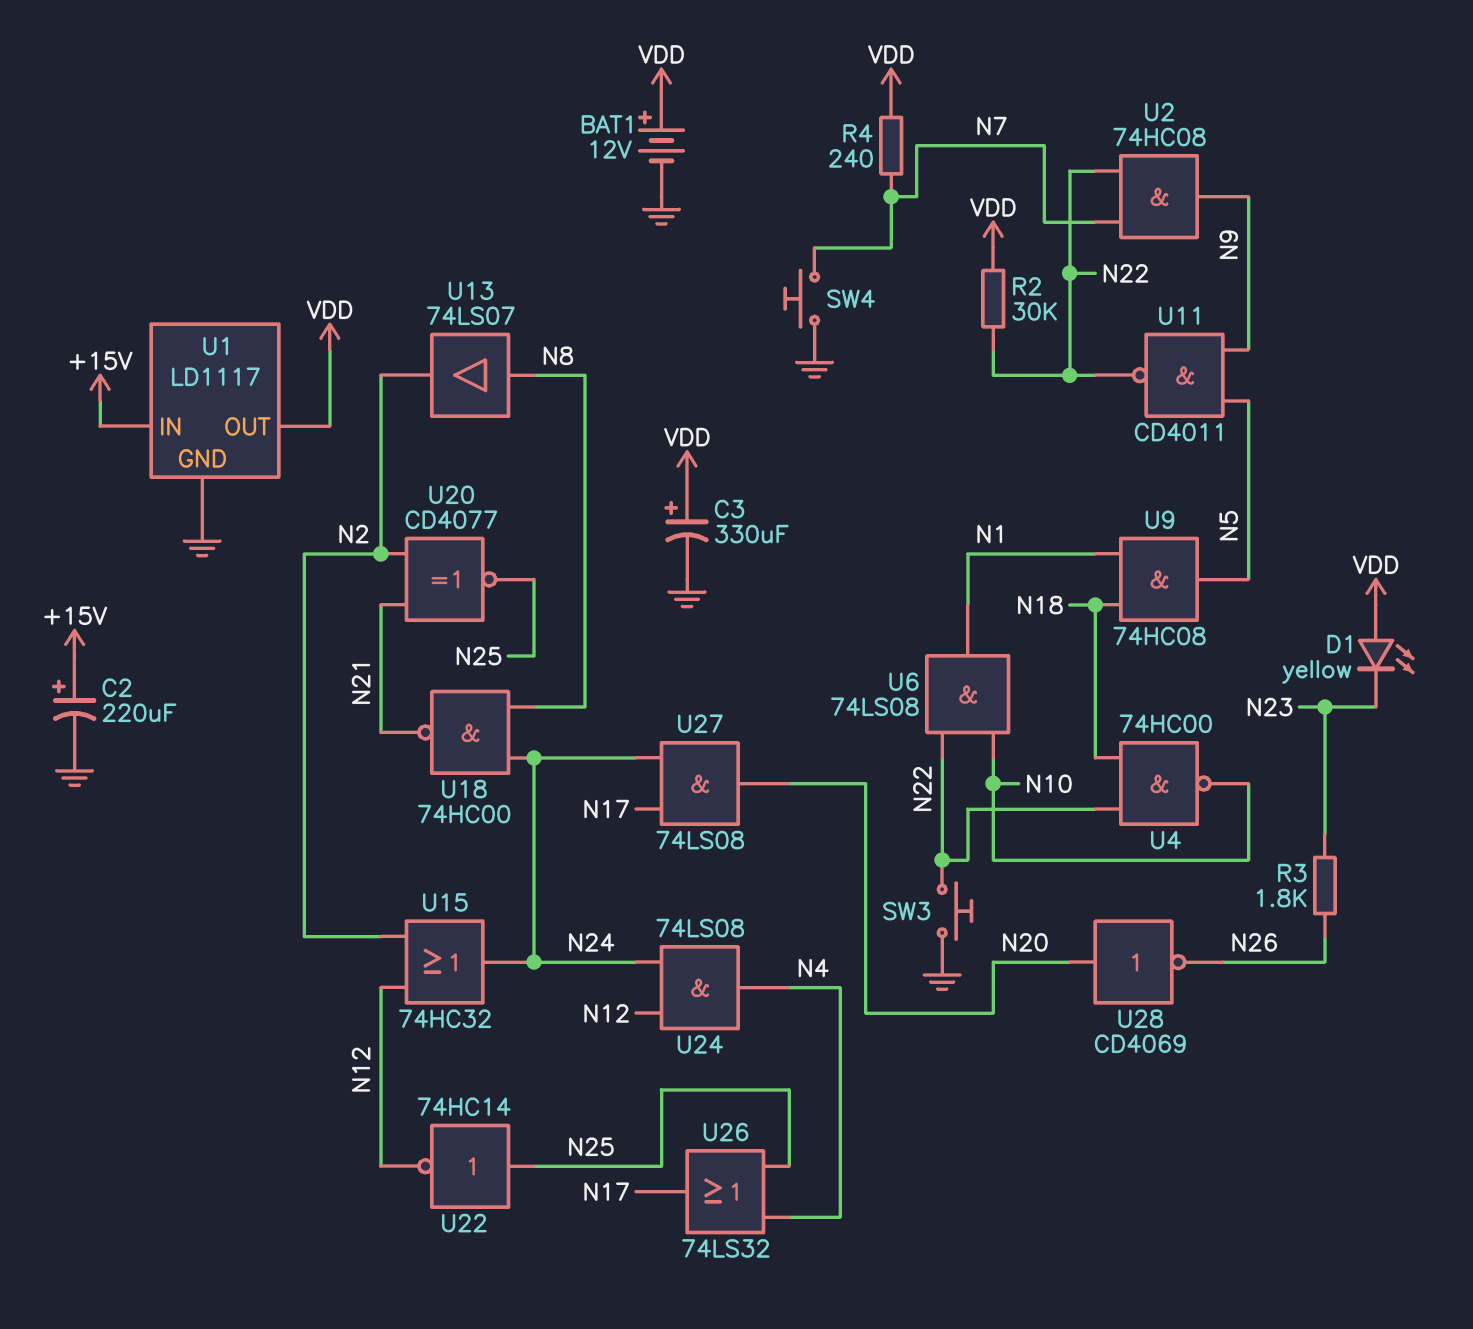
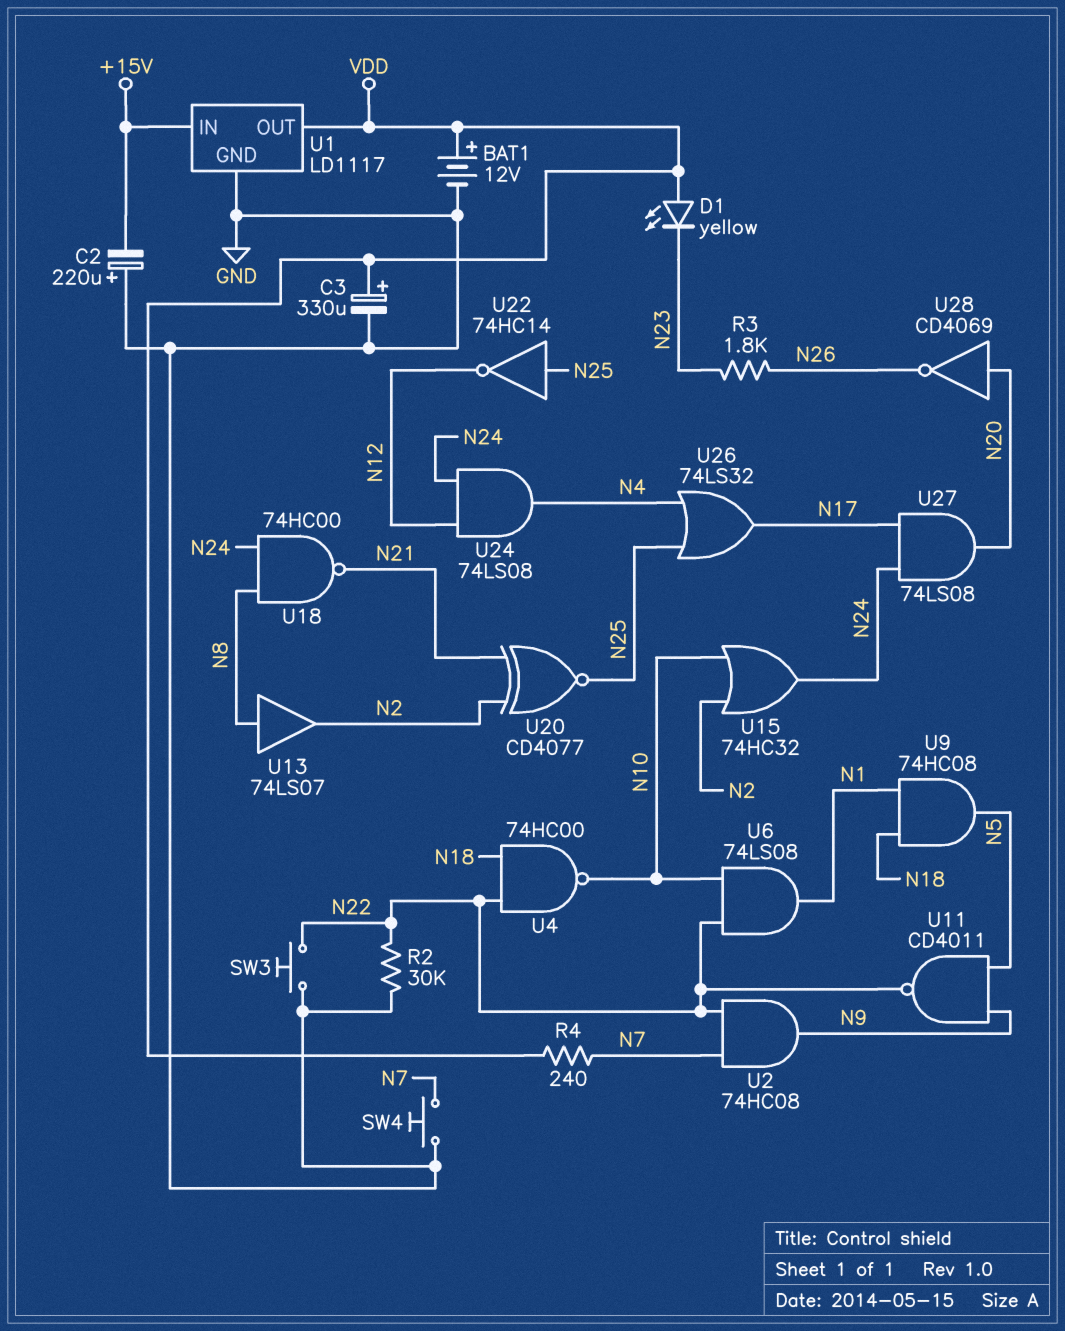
C2: 220uF (plus +15V, minus GND) -> 220uF (plus GND, minus +15V)
R2: 30k (N22, VDD) -> 30k (GND, N22)
U15: OR 74HC32 (in N2, in N12, out N24) -> OR 74HC32 (in N2, in N10, out N24)

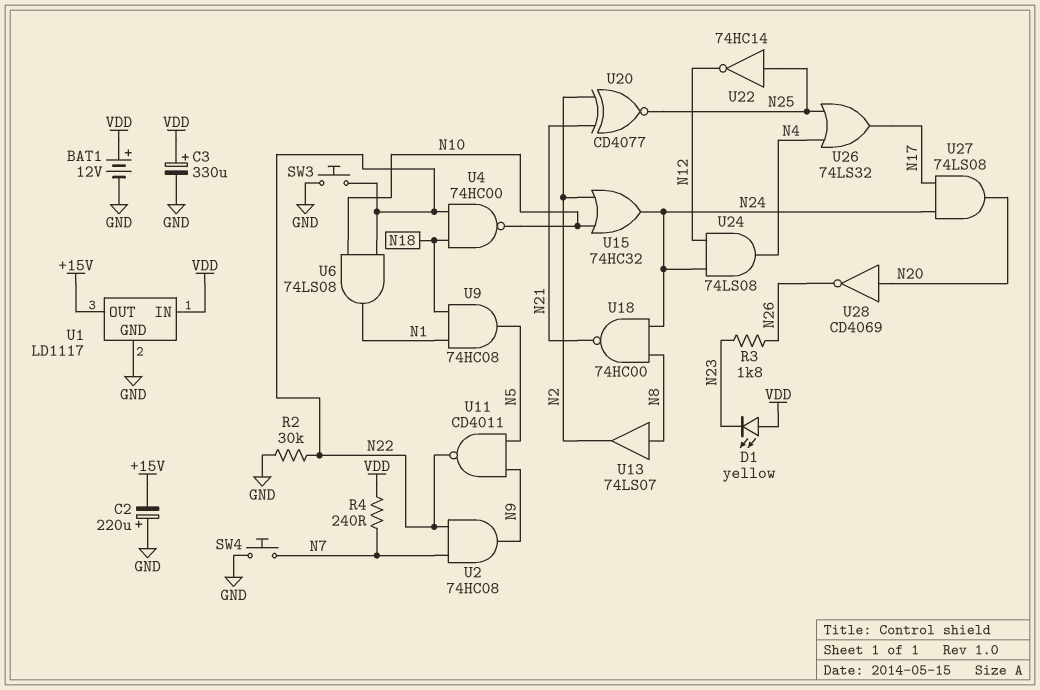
U1 pin IN: +15V -> VDD
U1 pin OUT: VDD -> +15V

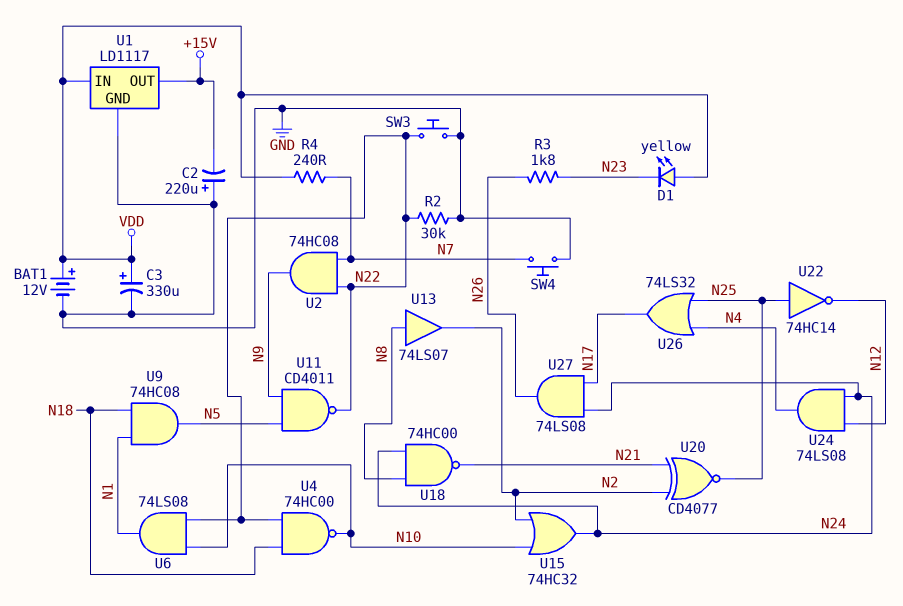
U27: AND 74LS08 (in N17, in N24, out N20) -> AND 74LS08 (in N17, in N24, out N26)
U28: NOT CD4069 (in N20, out N26) -> none

